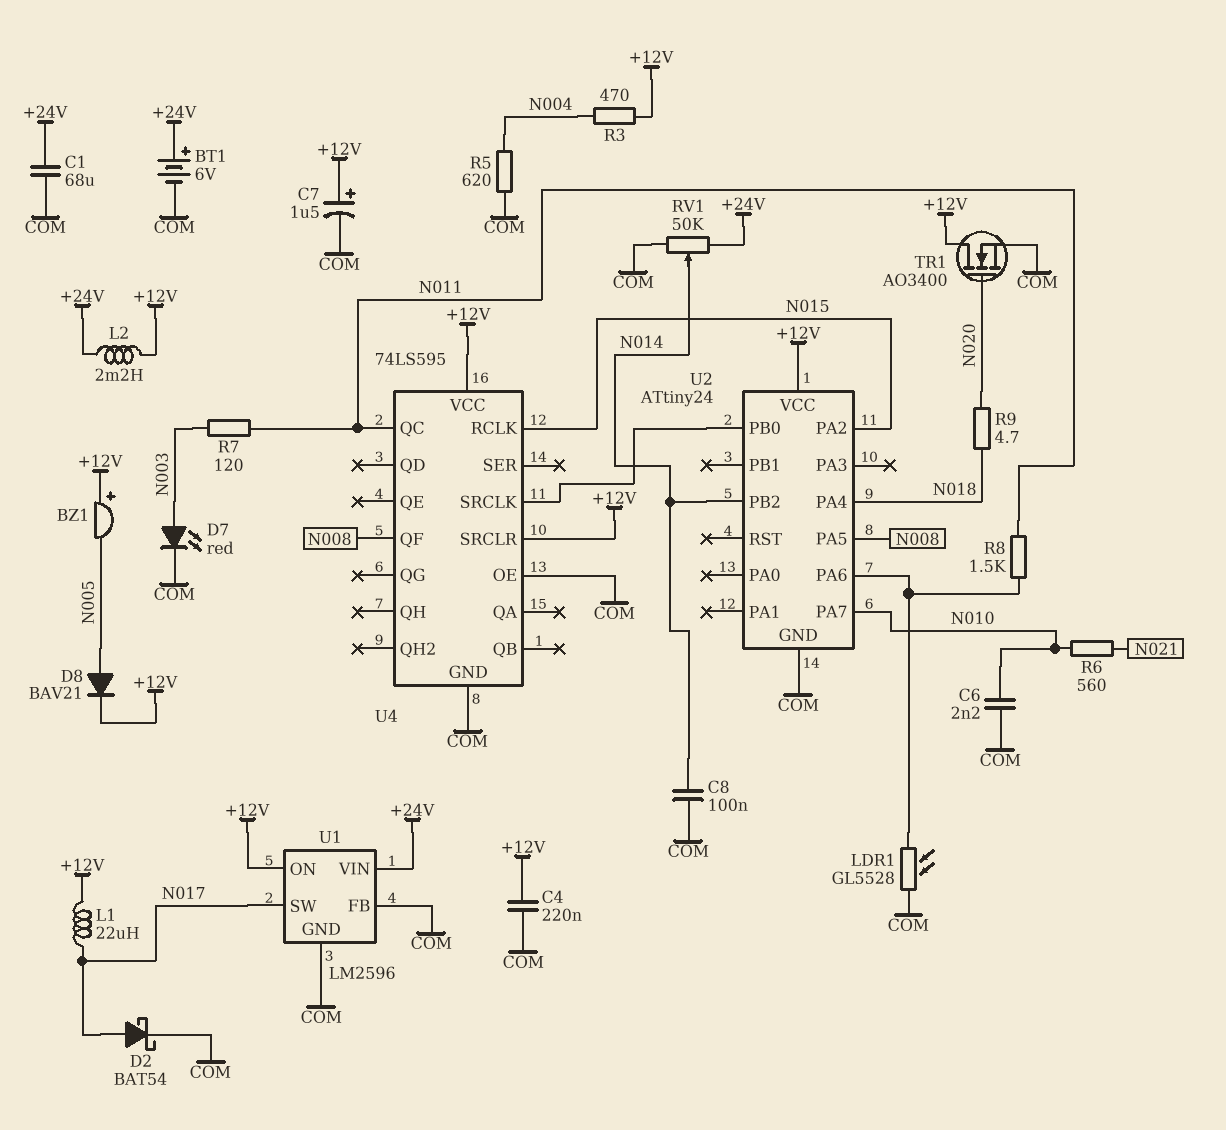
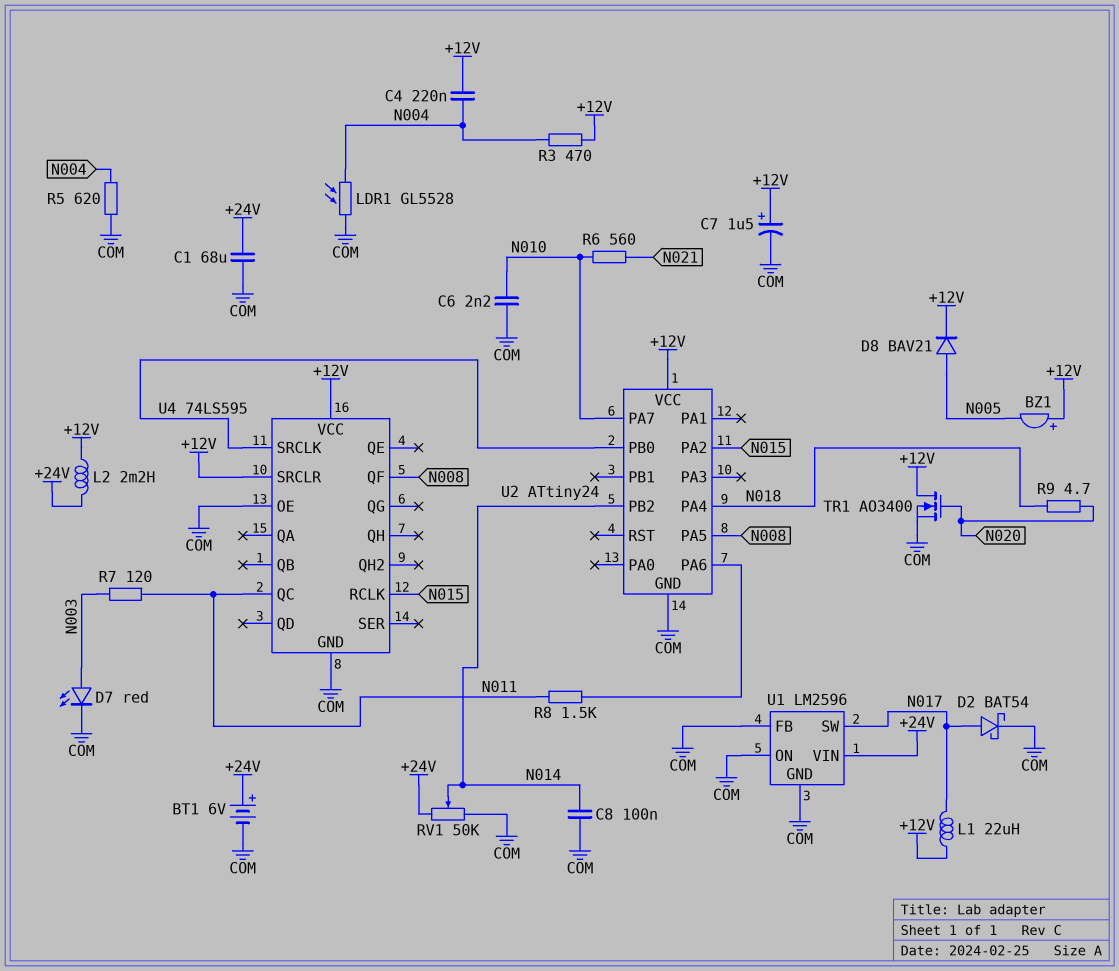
C4: 220nF (+12V, COM) -> 220nF (+12V, N004)
LDR1: GL5528 (COM, U2/PA6) -> GL5528 (COM, N004)
U1 pin ON: +12V -> COM

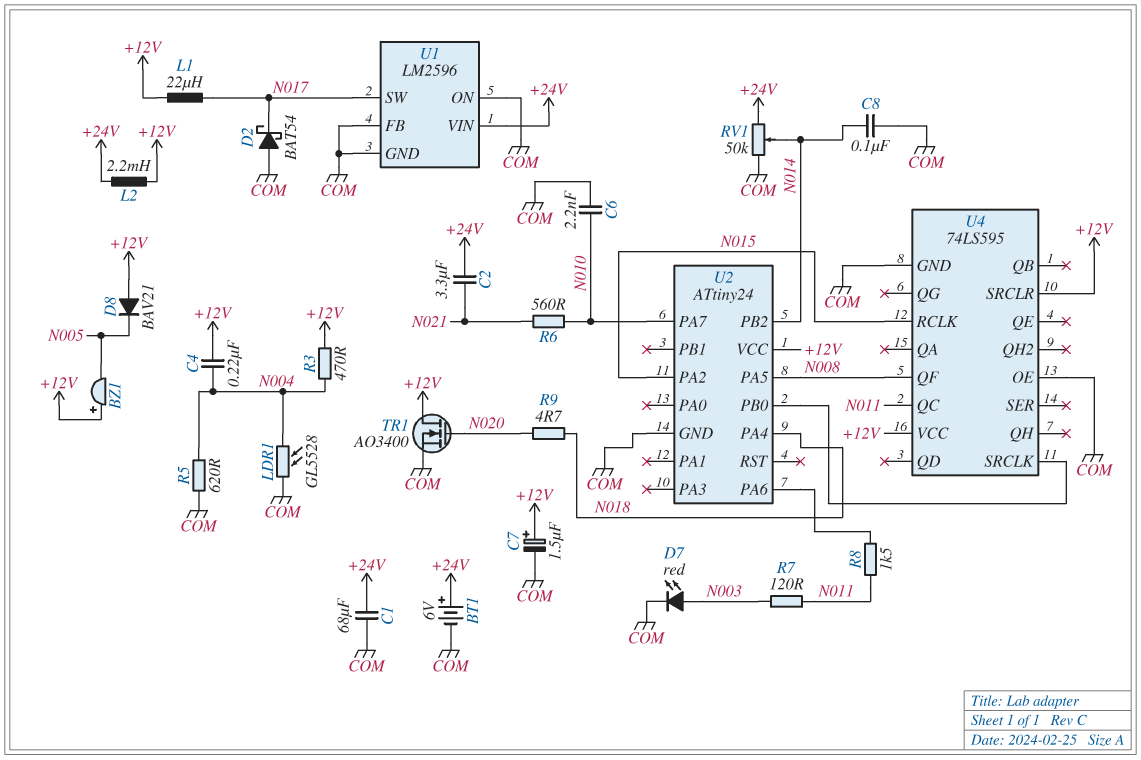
C2: none -> 3.3uF (+24V, N021)
D2: schottky BAT54 (A N017, K COM) -> schottky BAT54 (A COM, K N017)
D8: diode BAV21 (A N005, K +12V) -> diode BAV21 (A +12V, K N005)

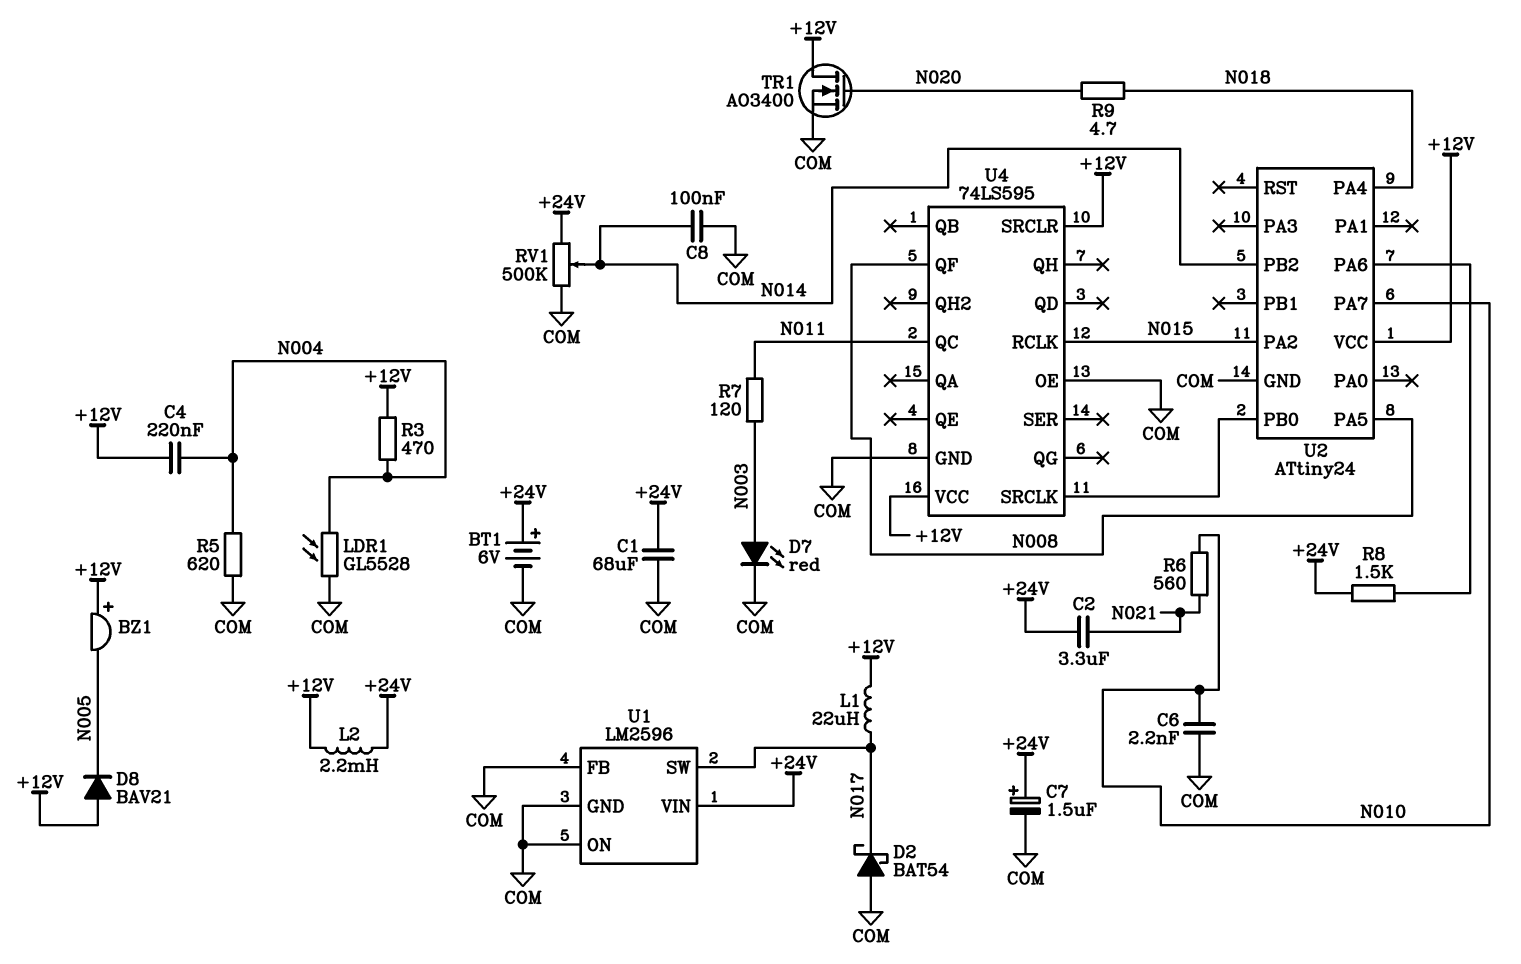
C7: 1.5uF (plus +12V, minus COM) -> 1.5uF (plus +24V, minus COM)
R8: 1.5k (N011, U2/PA6) -> 1.5k (+24V, U2/PA6)
RV1: 50k (+24V, COM, wiper N014) -> 500k (+24V, COM, wiper N014)

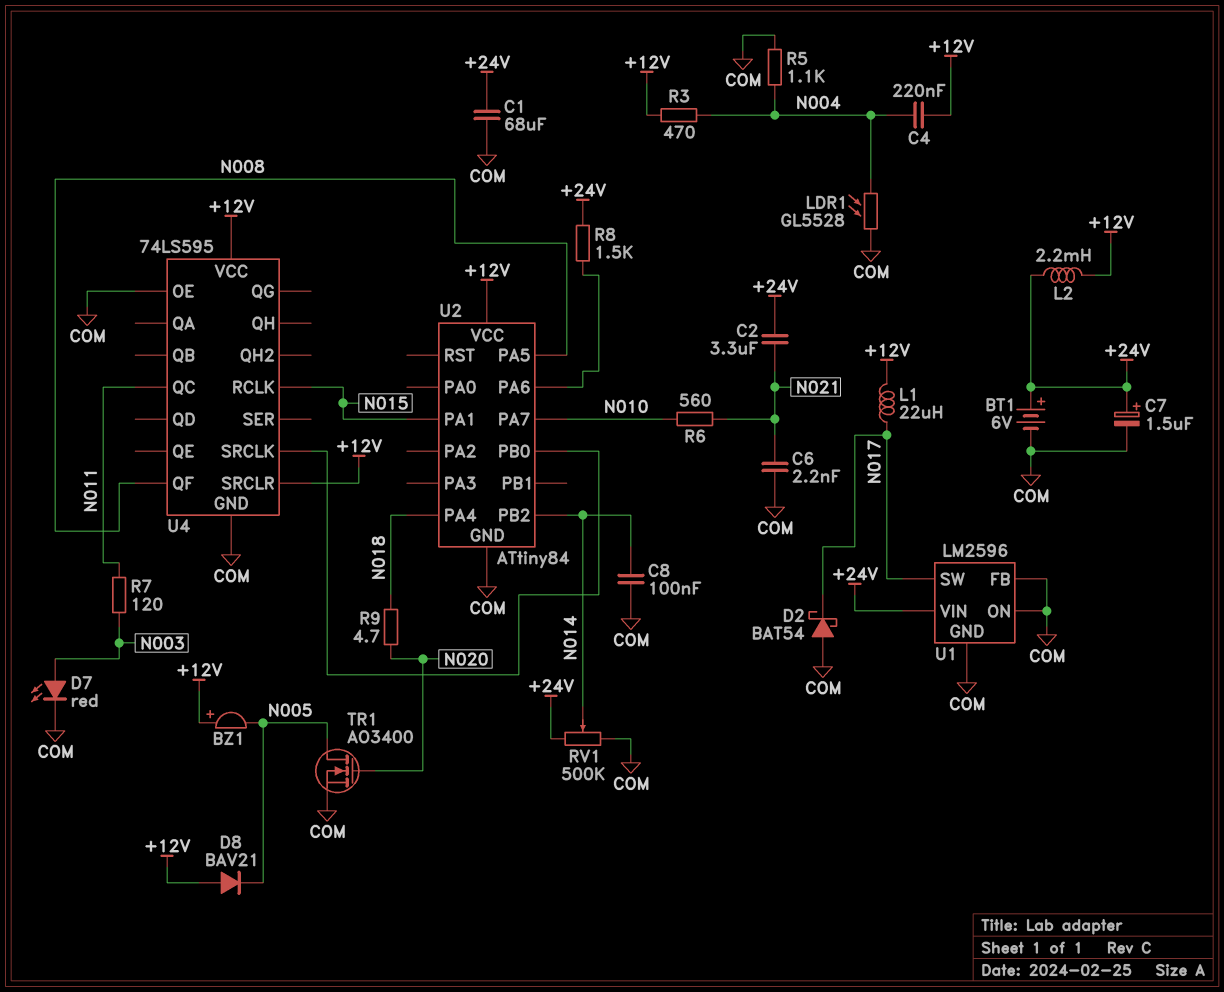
C6: 2.2nF (COM, N010) -> 2.2nF (COM, N021)
R5: 620 (COM, N004) -> 1.1k (COM, N004)
TR1: NMOS AO3400 (G N020, D +12V, S COM) -> NMOS AO3400 (G N020, D N005, S COM)
U2: ATtiny24 -> ATtiny84
U2 pin PA1: none -> N015
U2 pin PA2: N015 -> none

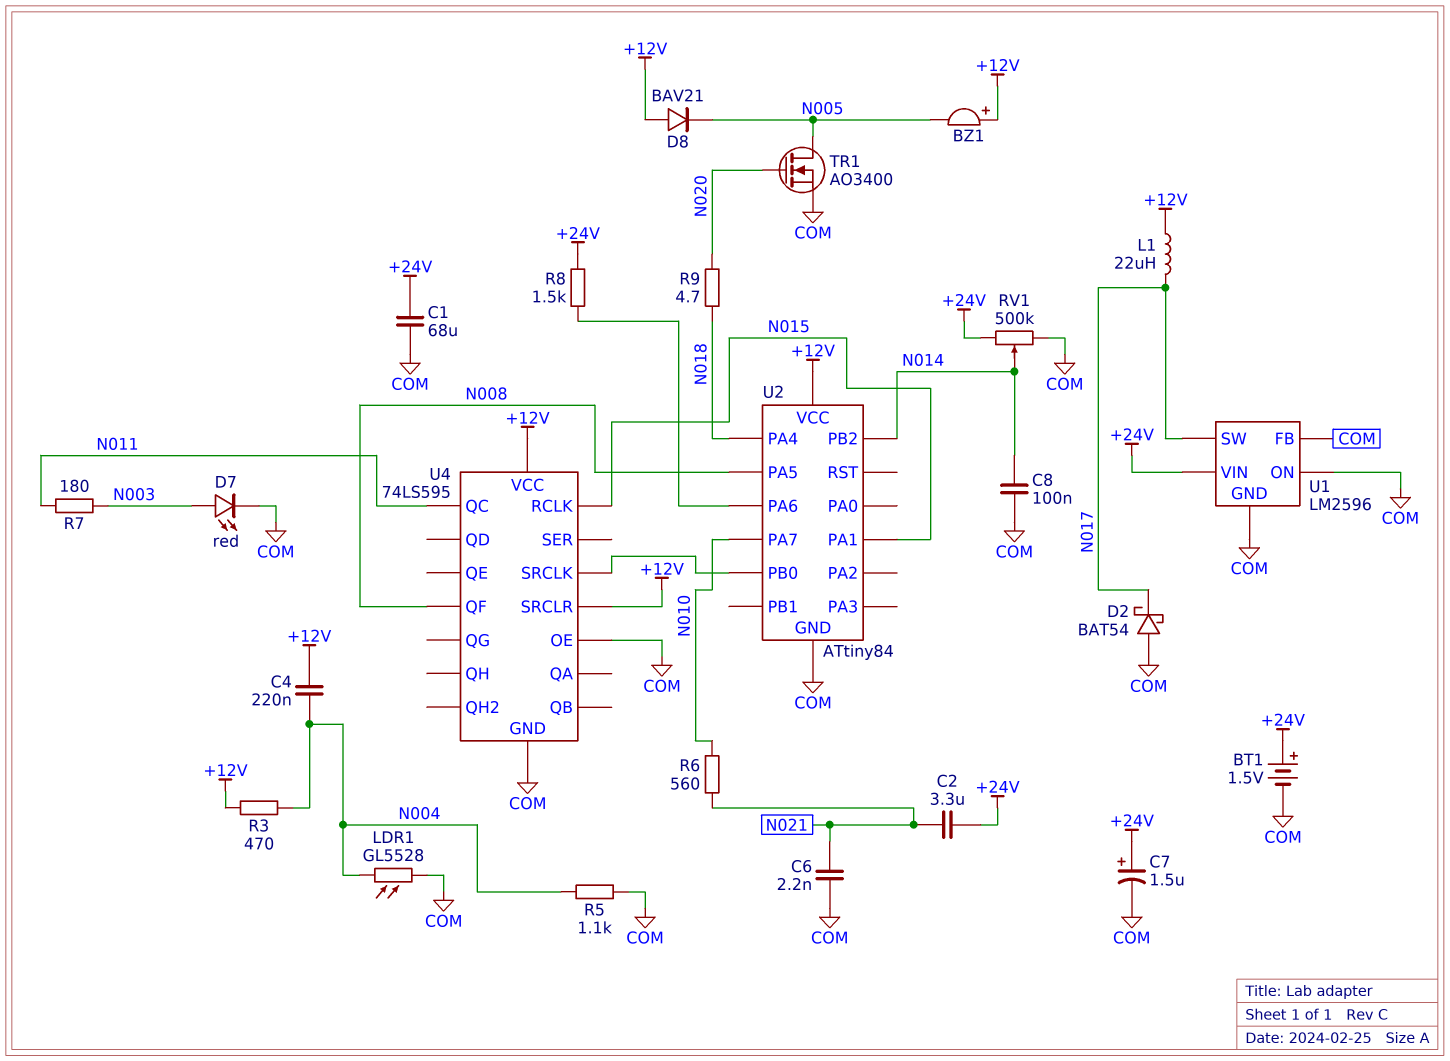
BT1: 6V (plus +24V, minus COM) -> 1.5V (plus +24V, minus COM)
L2: 2.2mH (+12V, +24V) -> none
R7: 120 (N003, N011) -> 180 (N003, N011)

